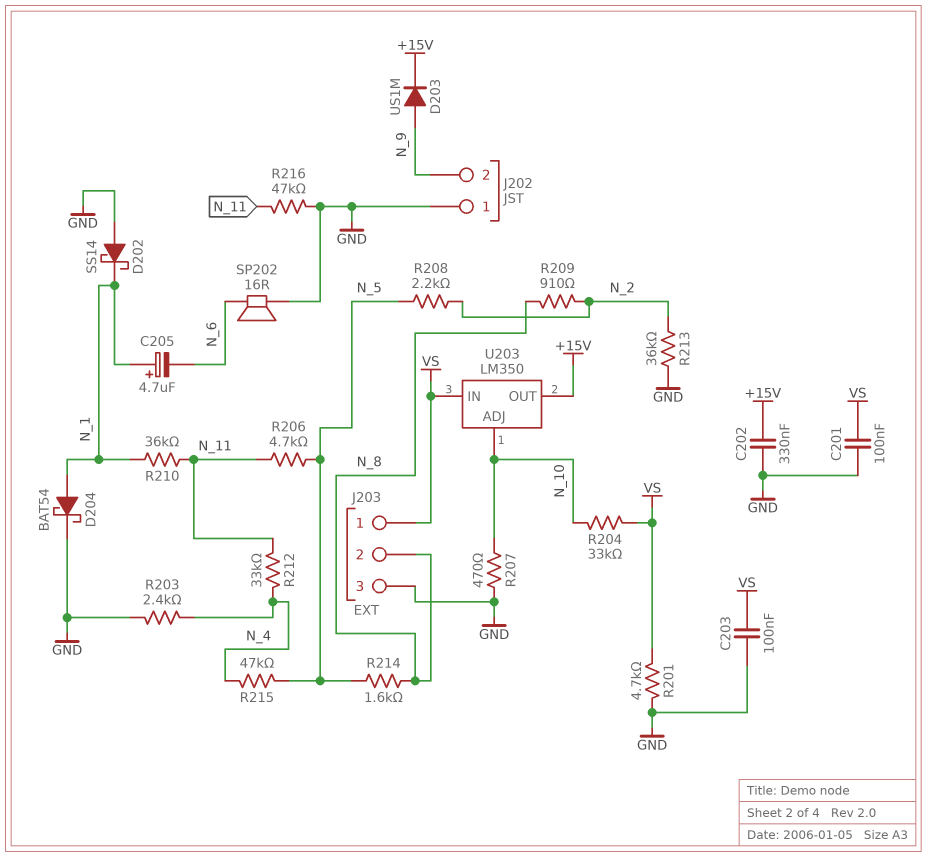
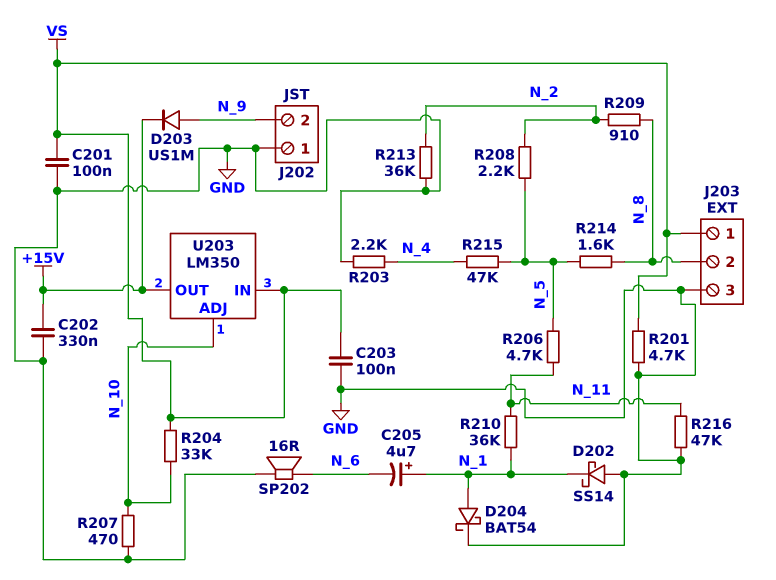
R203: 2.4k (GND, N_4) -> 2.2k (GND, N_4)
R212: 33k (N_4, N_11) -> none

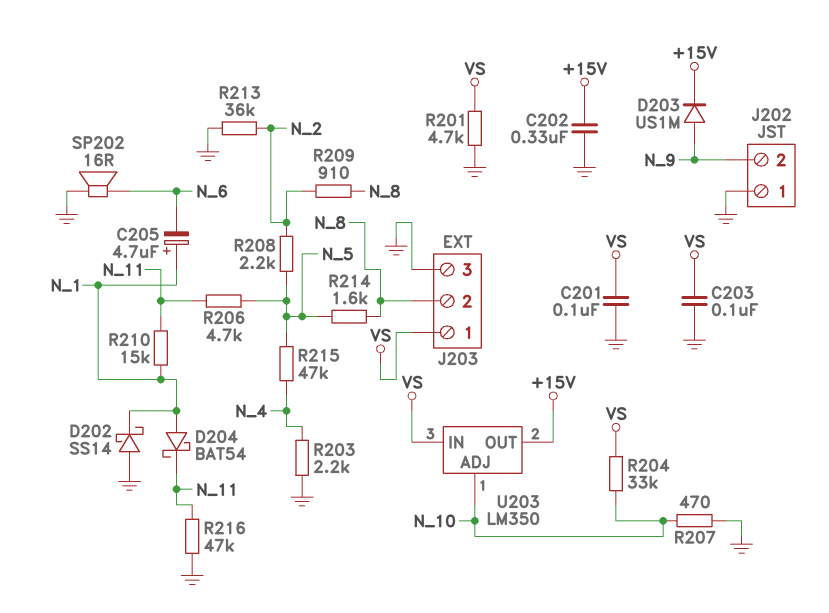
D204: schottky BAT54 (A N_1, K GND) -> schottky BAT54 (A N_1, K N_11)
R210: 36k (N_1, N_11) -> 15k (N_1, N_11)

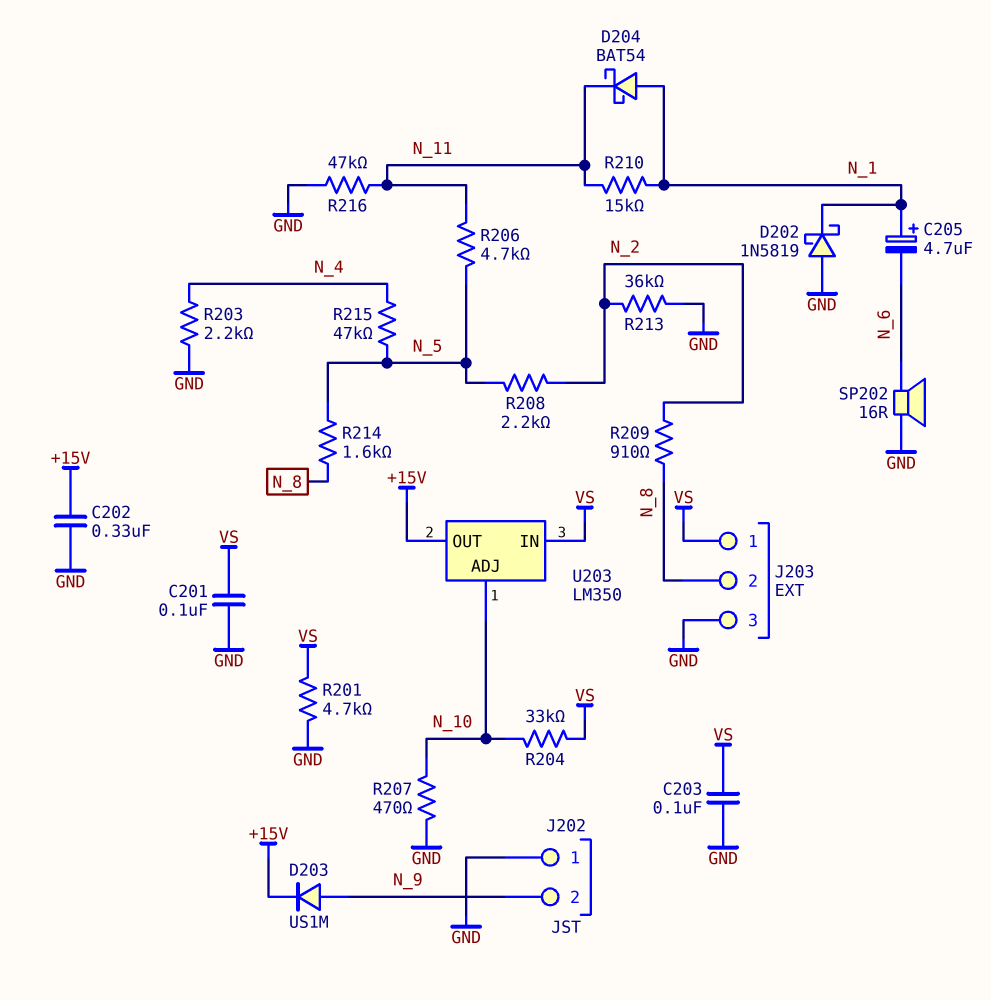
D202: schottky SS14 (A GND, K N_1) -> schottky 1N5819 (A GND, K N_1)

